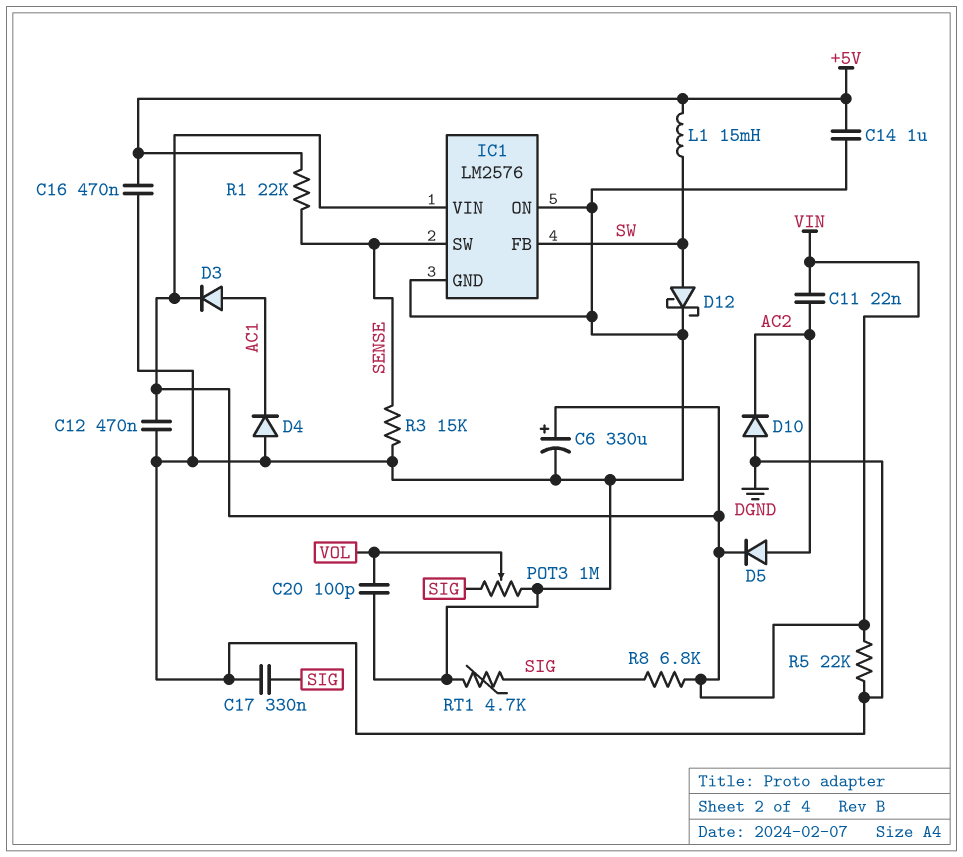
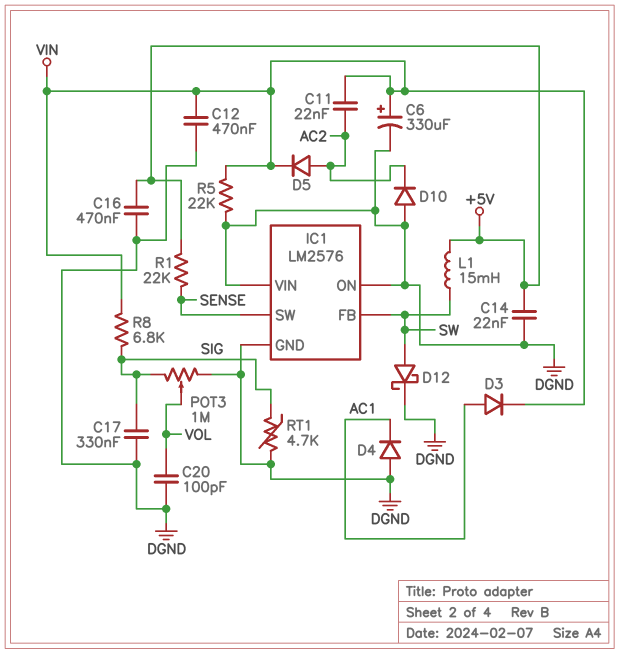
C14: 1uF (+5V, DGND) -> 22nF (+5V, DGND)
IC1 pin VIN: VIN -> DGND
R3: 15k (DGND, SENSE) -> none

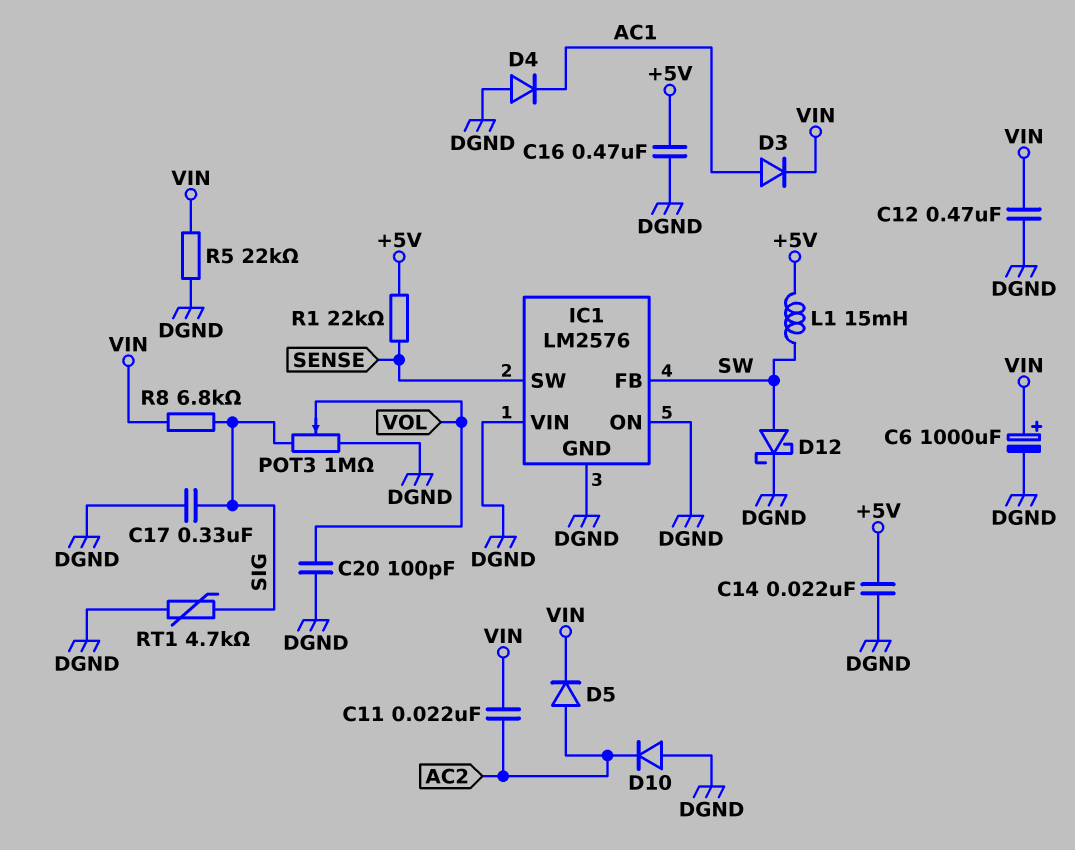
C6: 330uF (plus VIN, minus DGND) -> 1000uF (plus VIN, minus DGND)

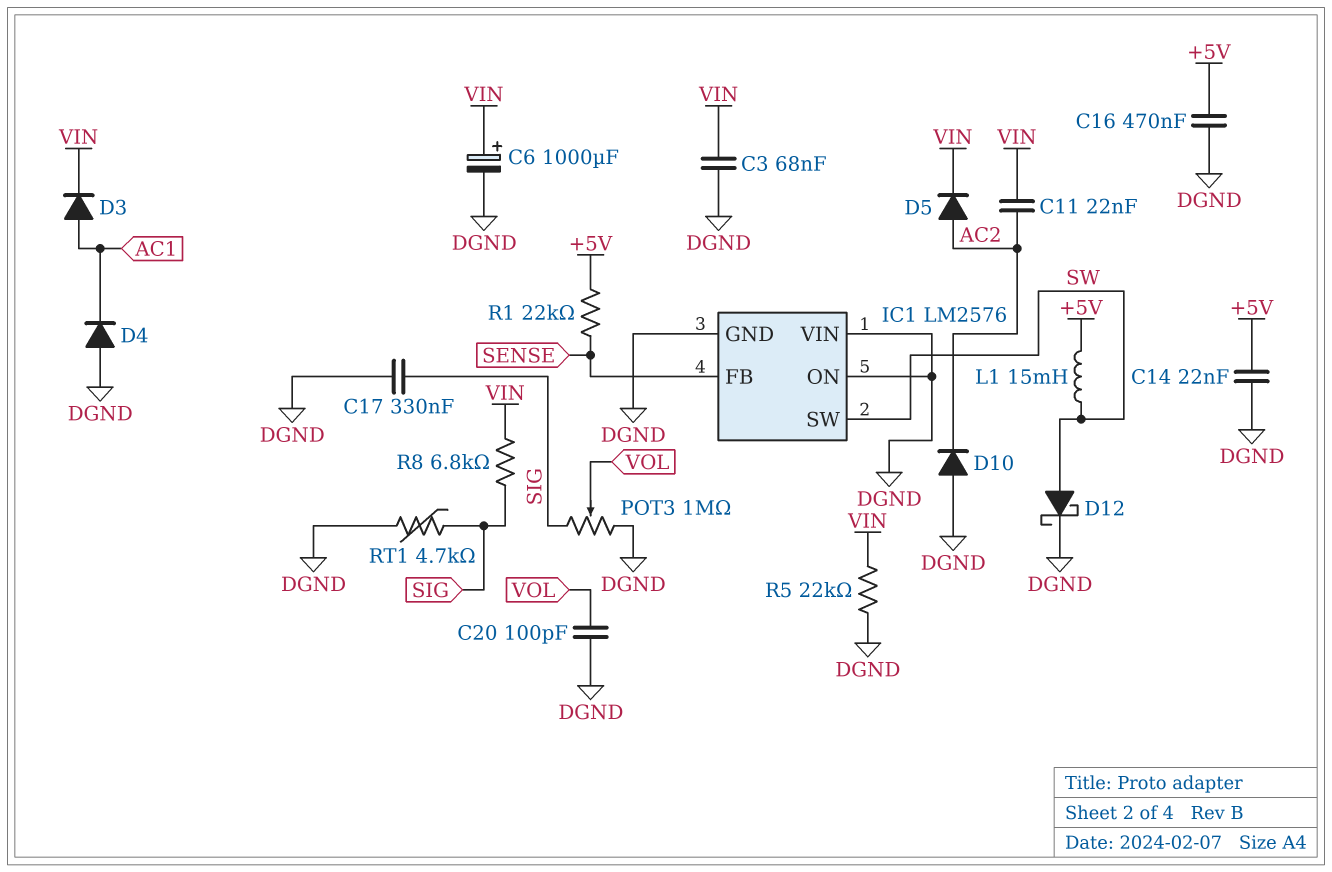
C3: none -> 68nF (DGND, VIN)
C12: 470nF (DGND, VIN) -> none
IC1 pin FB: SW -> SENSE
IC1 pin SW: SENSE -> SW

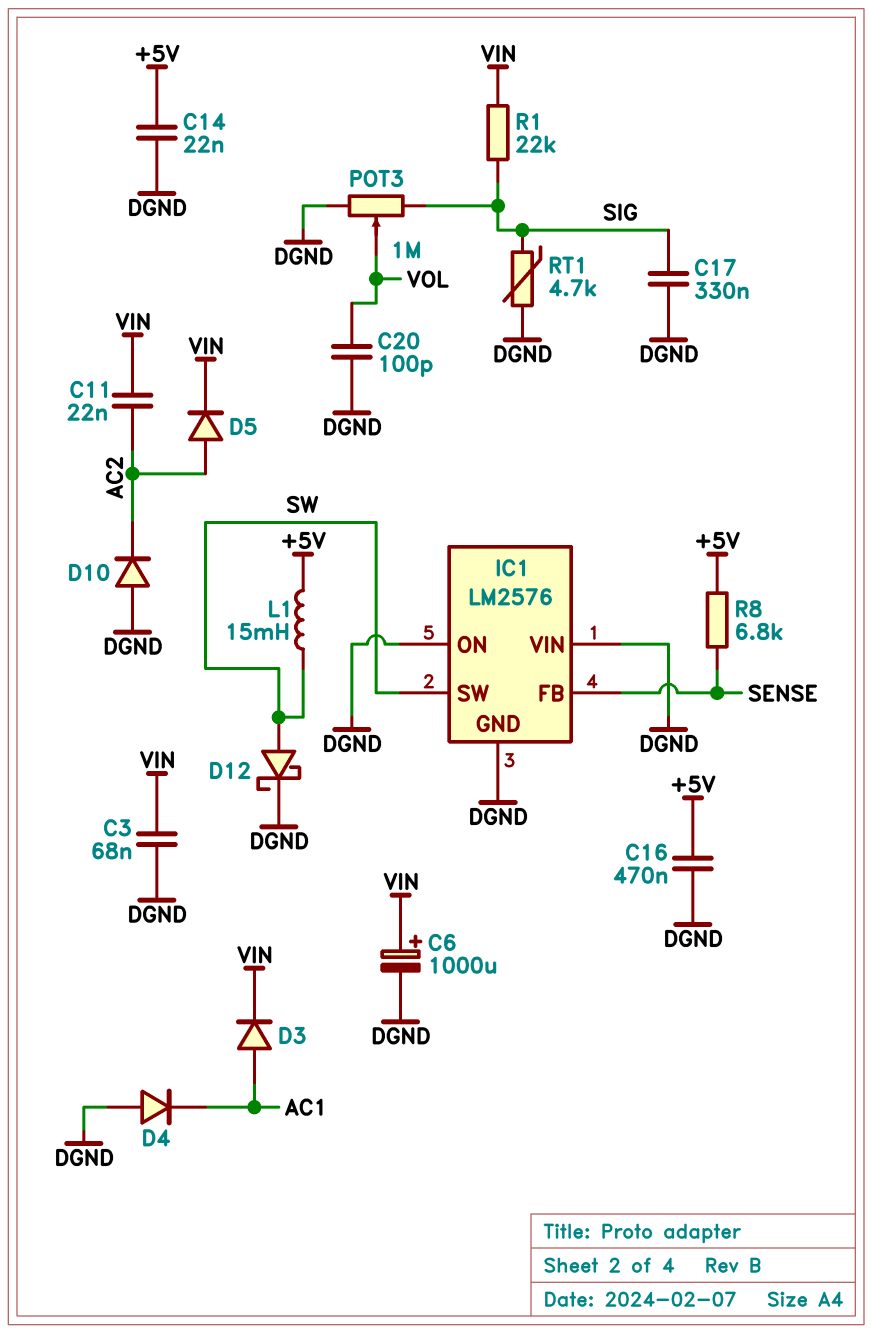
R1: 22k (+5V, SENSE) -> 22k (SIG, VIN)
R5: 22k (DGND, VIN) -> none
R8: 6.8k (SIG, VIN) -> 6.8k (+5V, SENSE)

